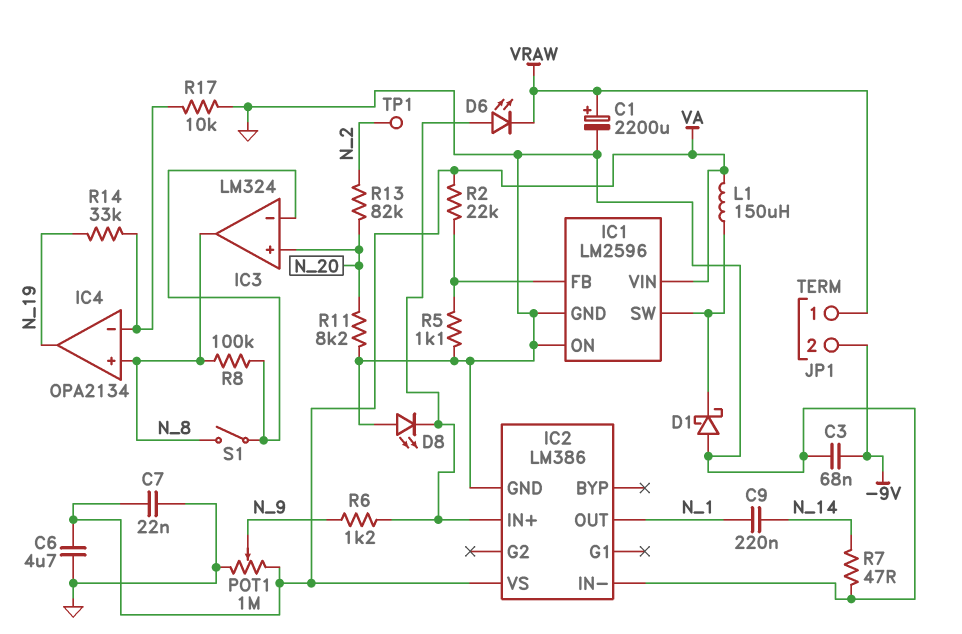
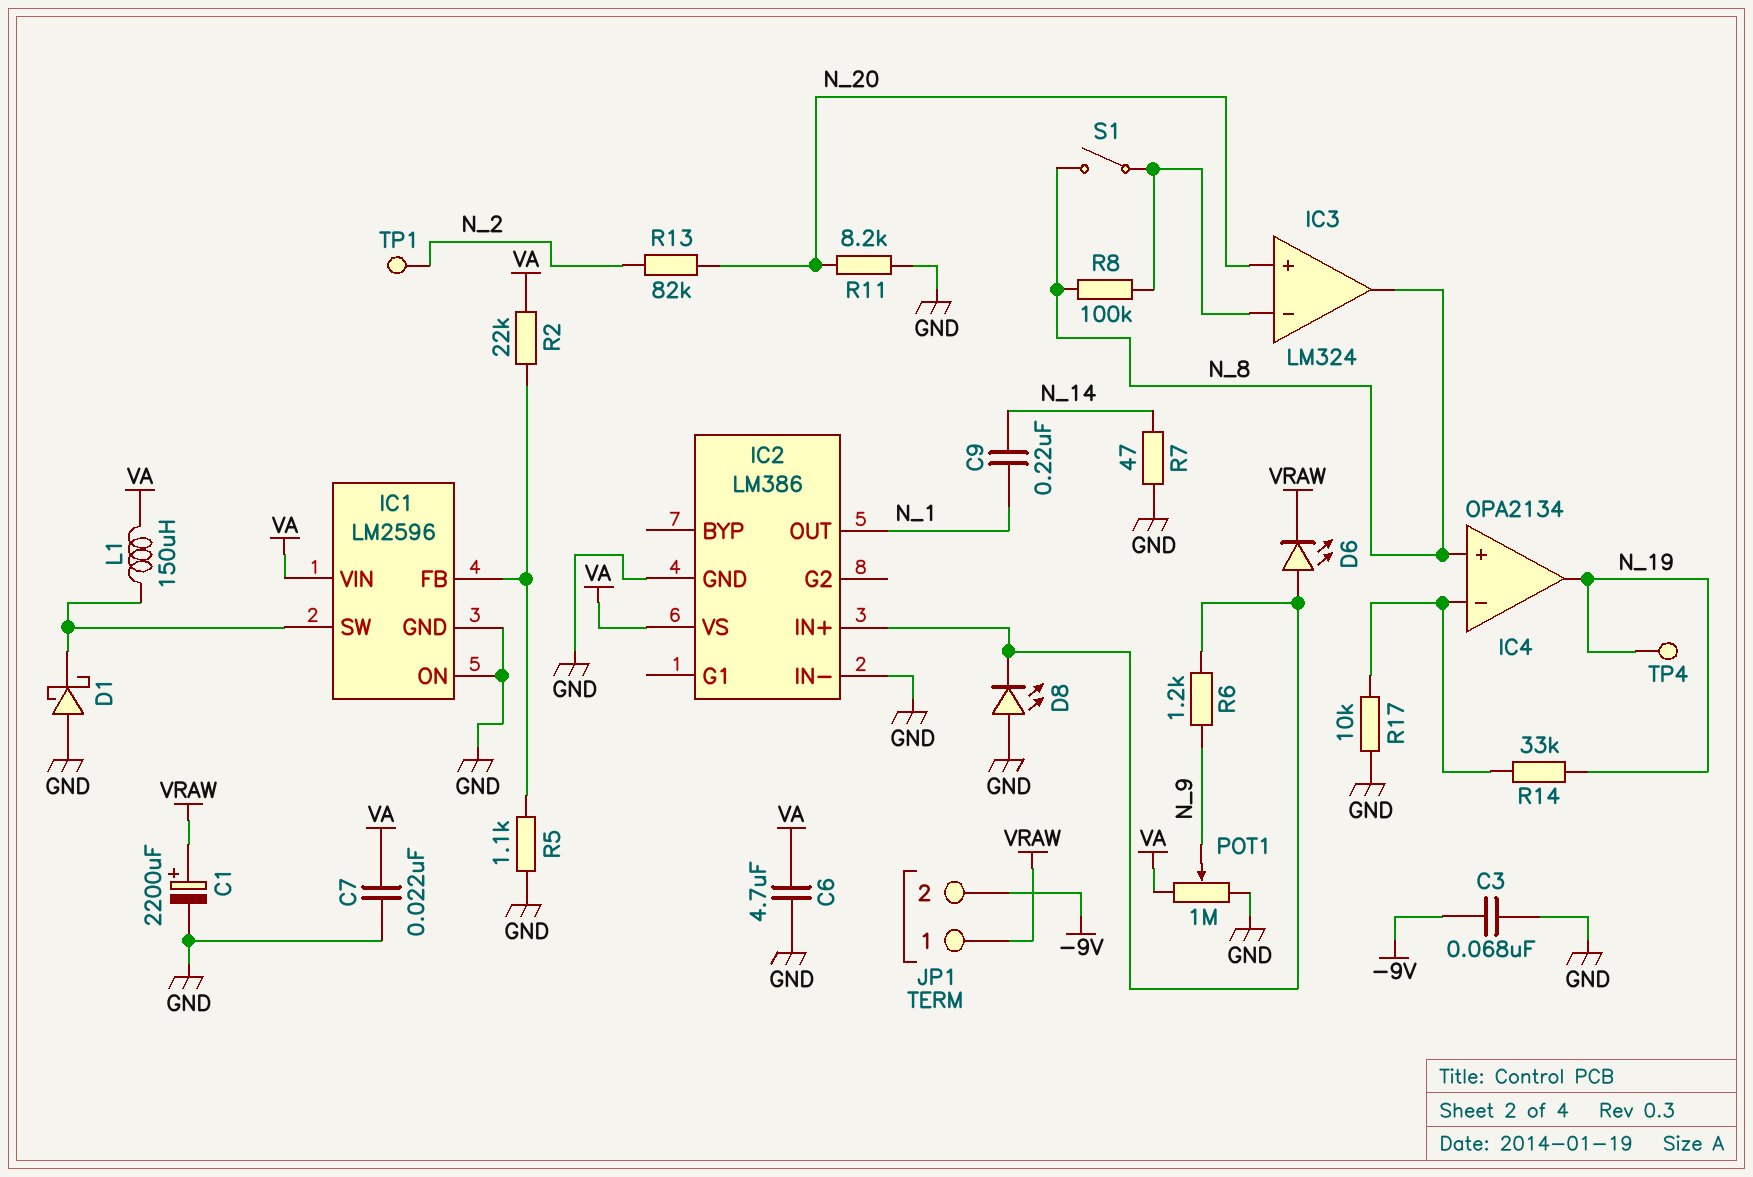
TP4: none -> test point (N_19)

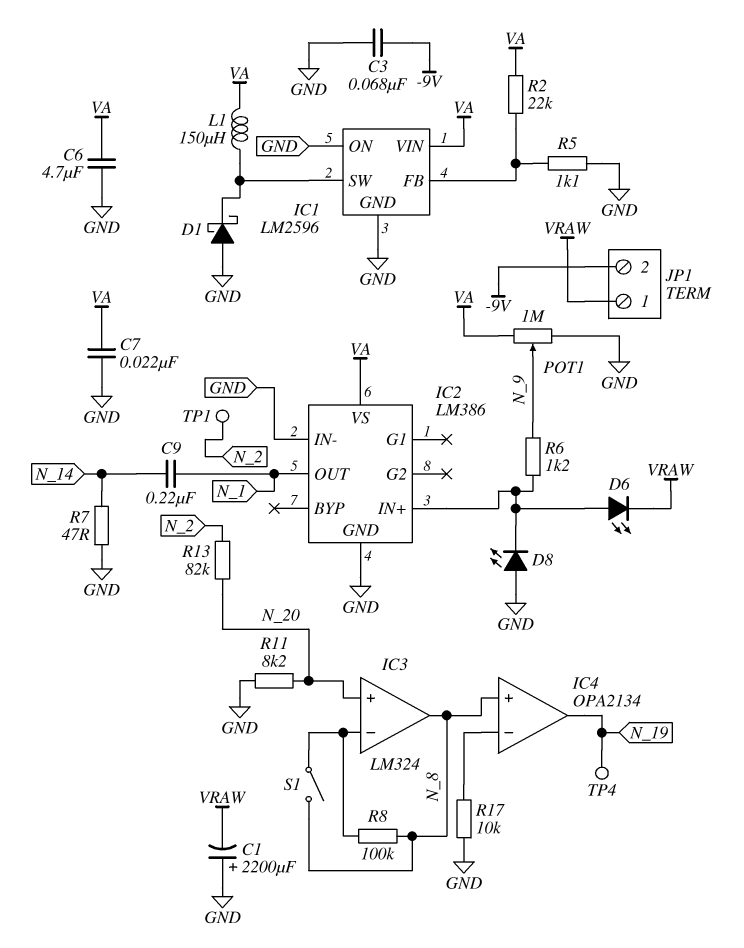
C1: 2200uF (plus VRAW, minus GND) -> 2200uF (plus GND, minus VRAW)
R14: 33k (IC4/in-, N_19) -> none

